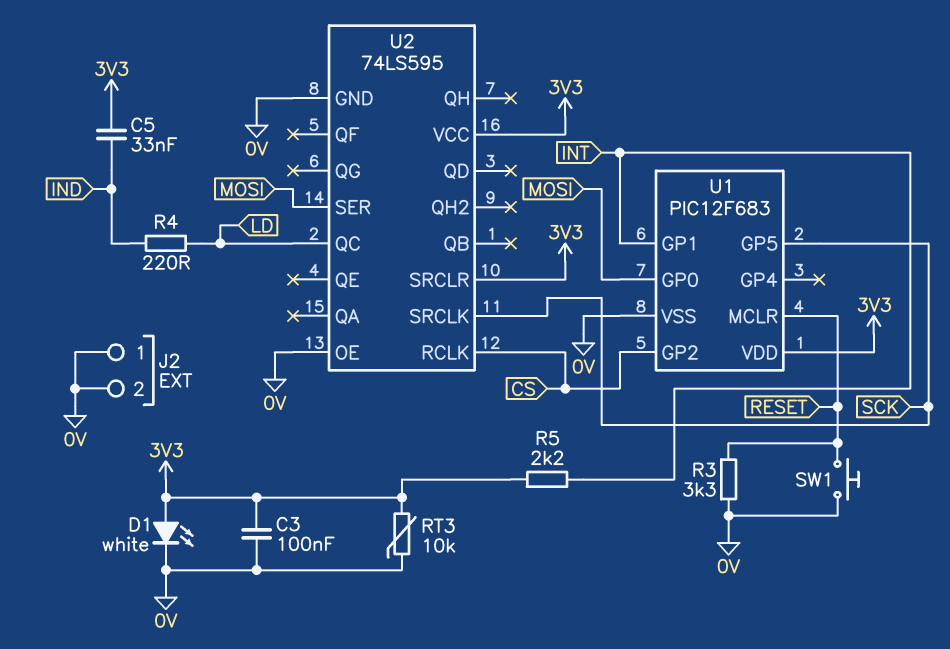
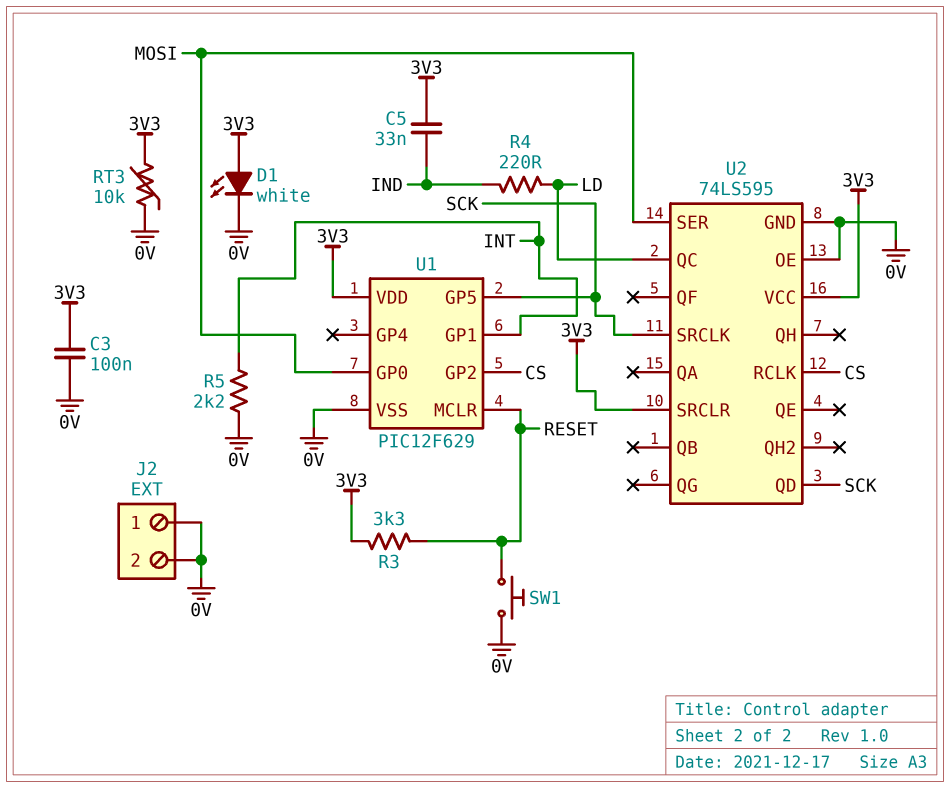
R3: 3.3k (0V, RESET) -> 3.3k (3V3, RESET)
R5: 2.2k (3V3, INT) -> 2.2k (0V, INT)
U1: PIC12F683 -> PIC12F629
U2 pin QD: none -> SCK

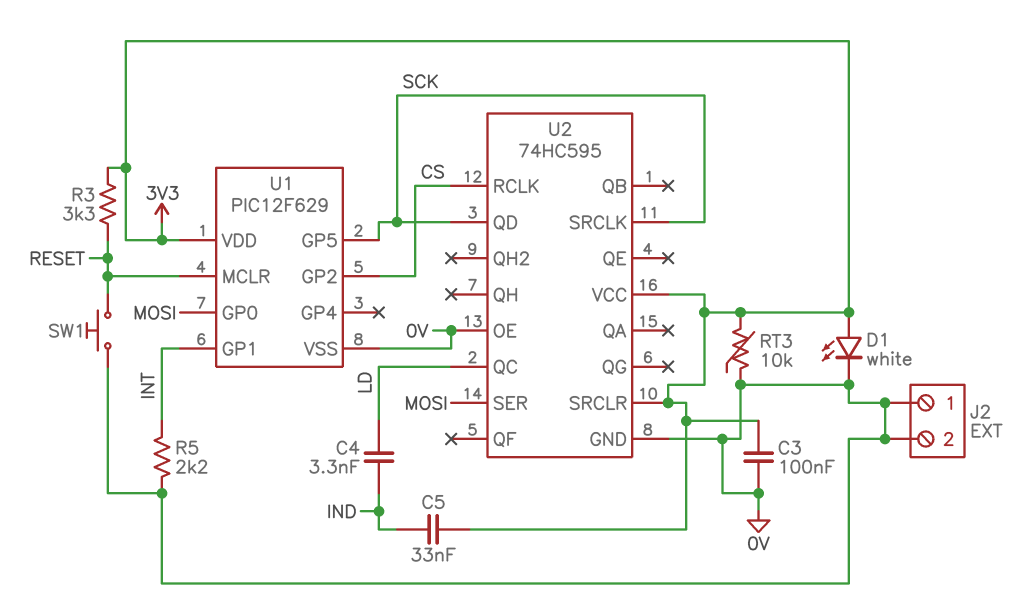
C4: none -> 3.3nF (IND, LD)
R4: 220 (IND, LD) -> none
U2: 74LS595 -> 74HC595

